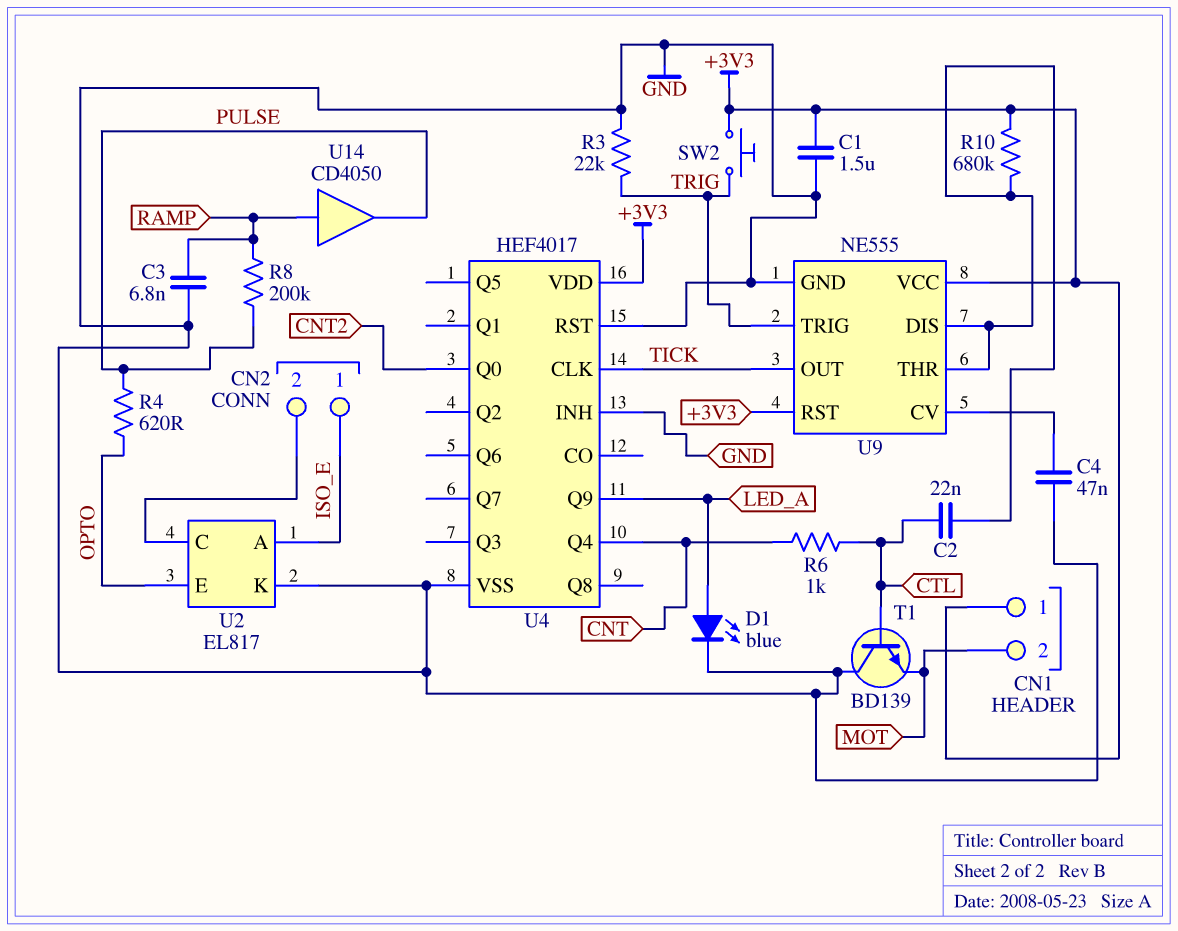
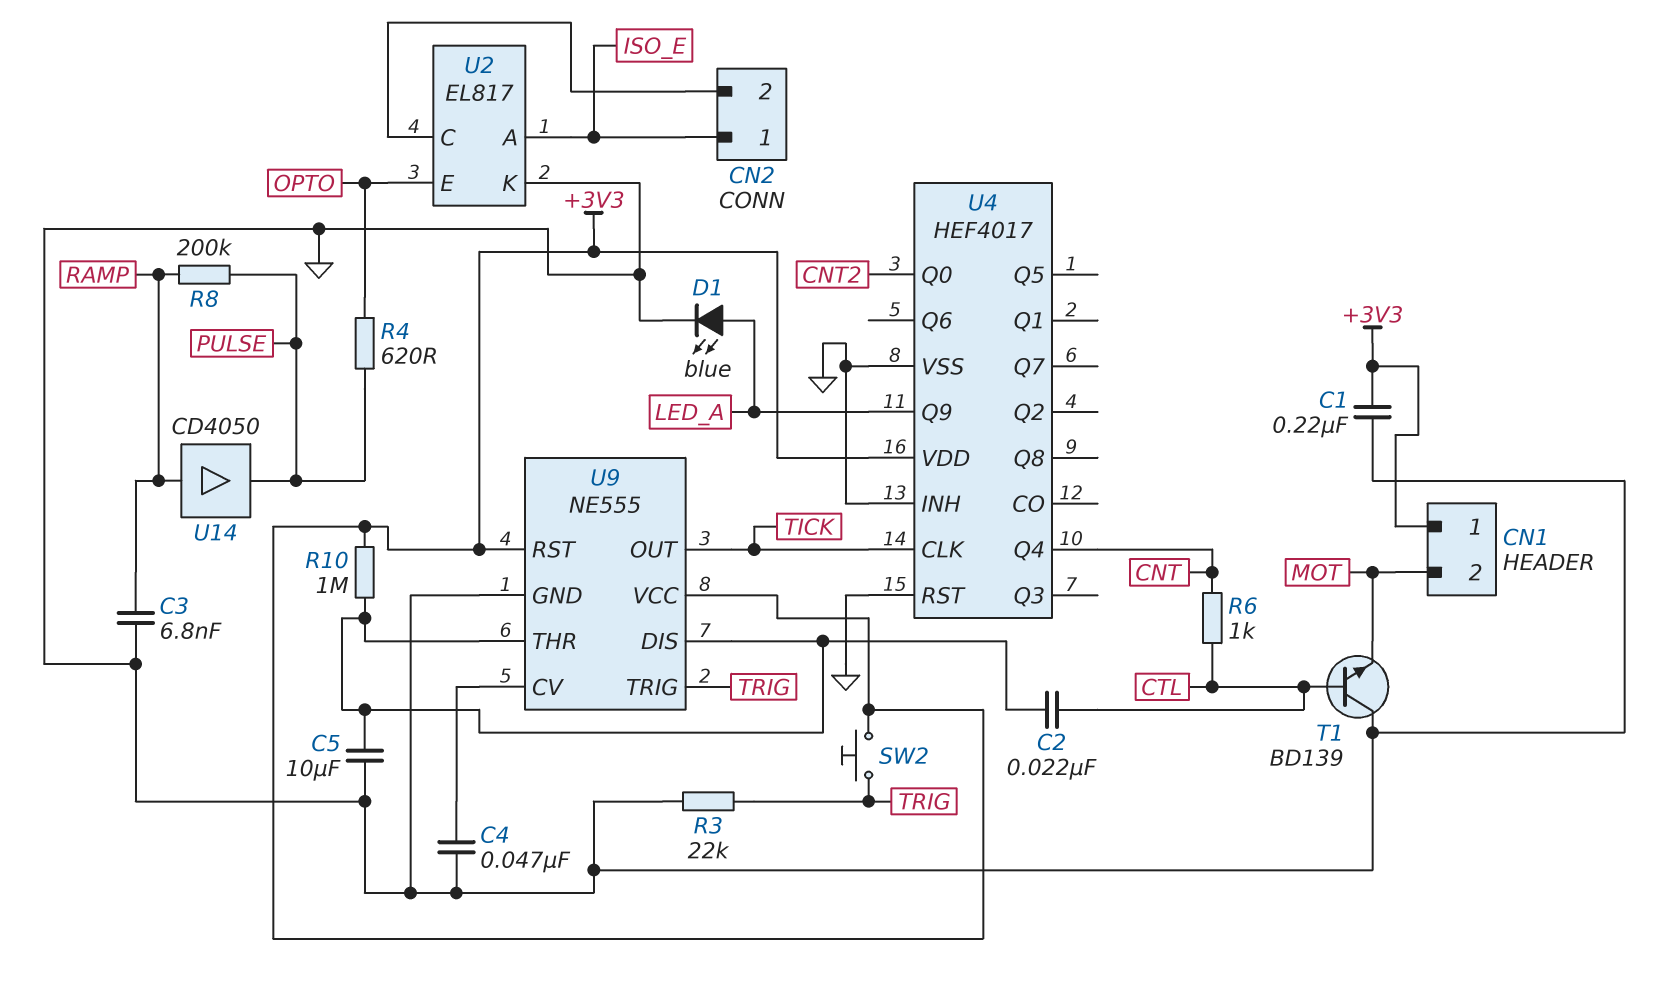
C1: 1.5uF (+3V3, GND) -> 220nF (+3V3, GND)
C5: none -> 10uF (GND, U9/DIS)
R10: 680k (+3V3, U9/DIS) -> 1M (+3V3, U9/DIS)

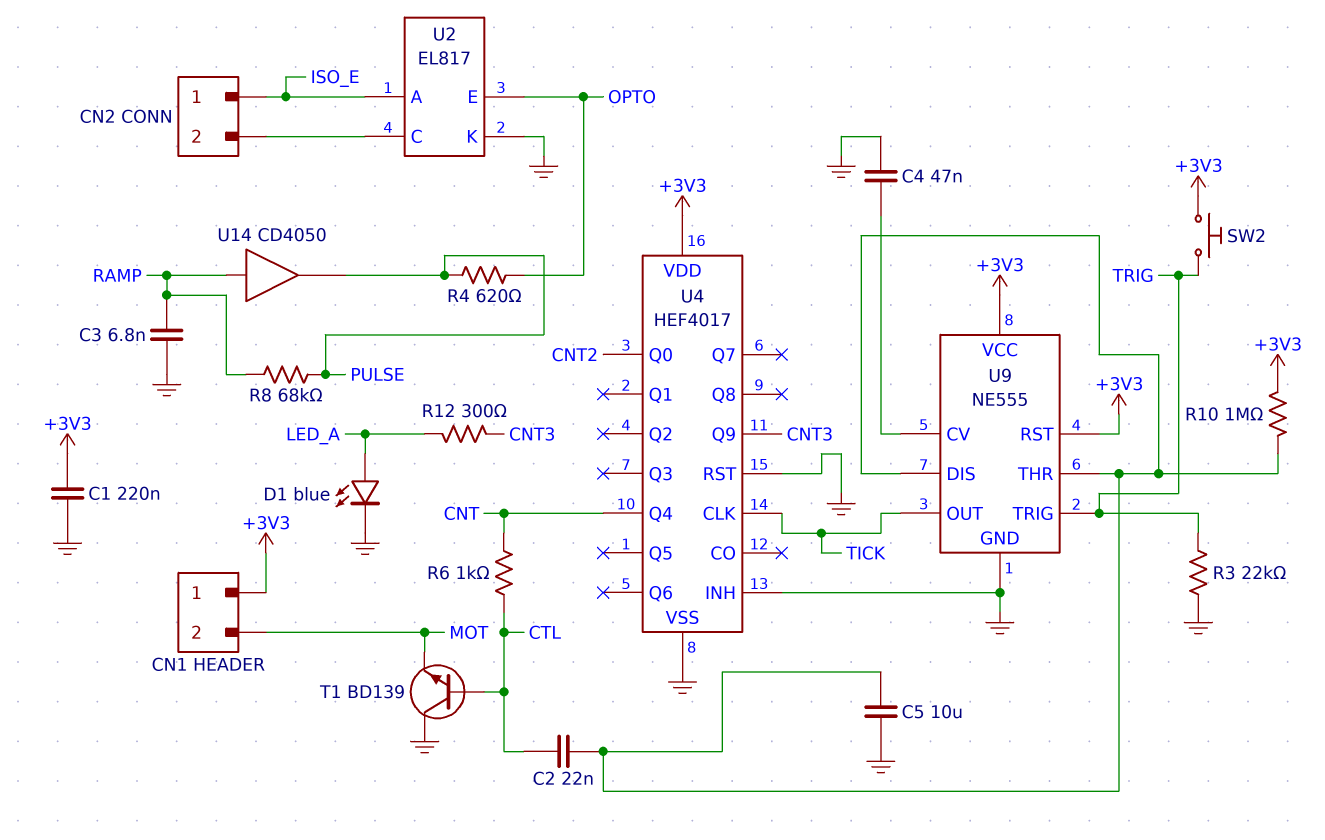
R8: 200k (PULSE, RAMP) -> 68k (PULSE, RAMP)
R12: none -> 300 (CNT3, LED_A)
U4 pin Q9: LED_A -> CNT3

